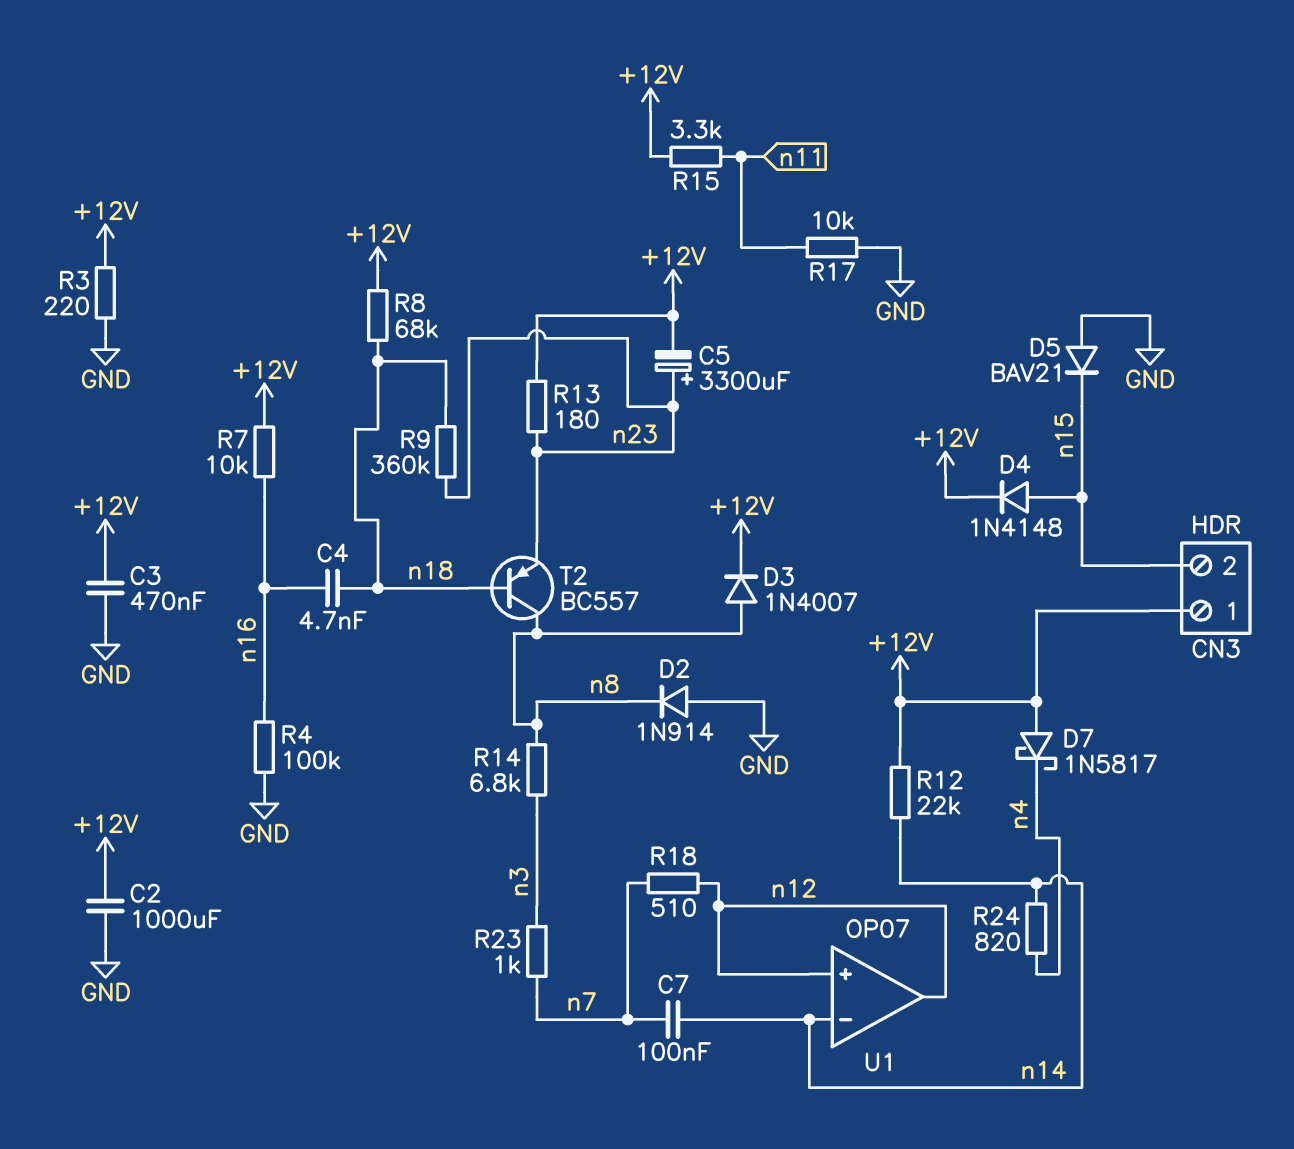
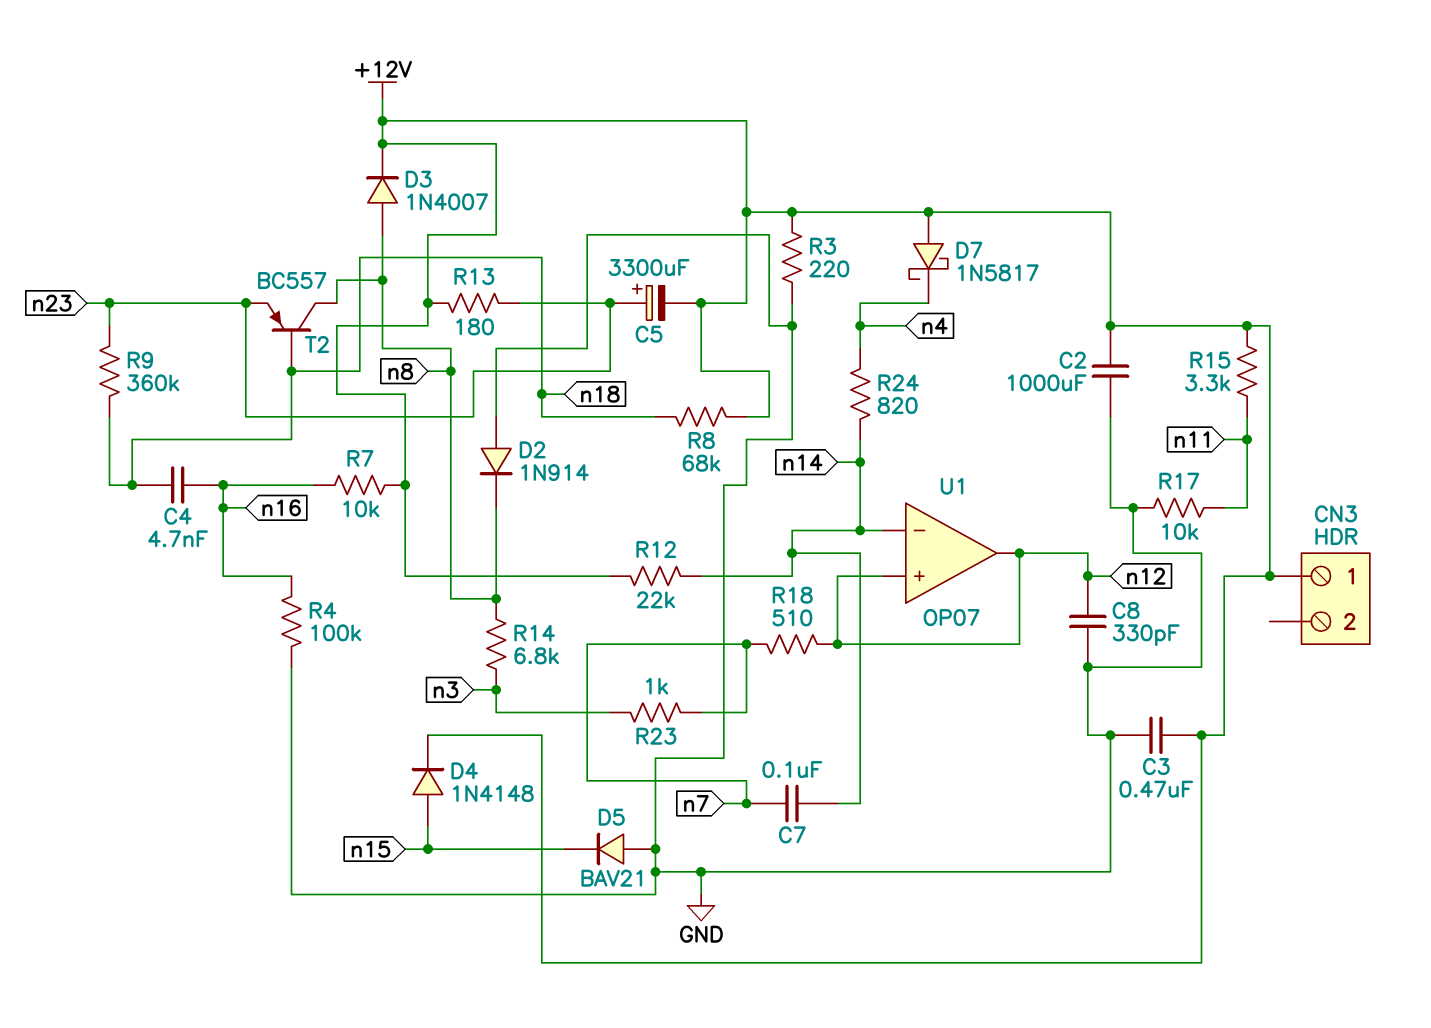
C8: none -> 330pF (GND, n12)
CN3 pin 2: n15 -> none

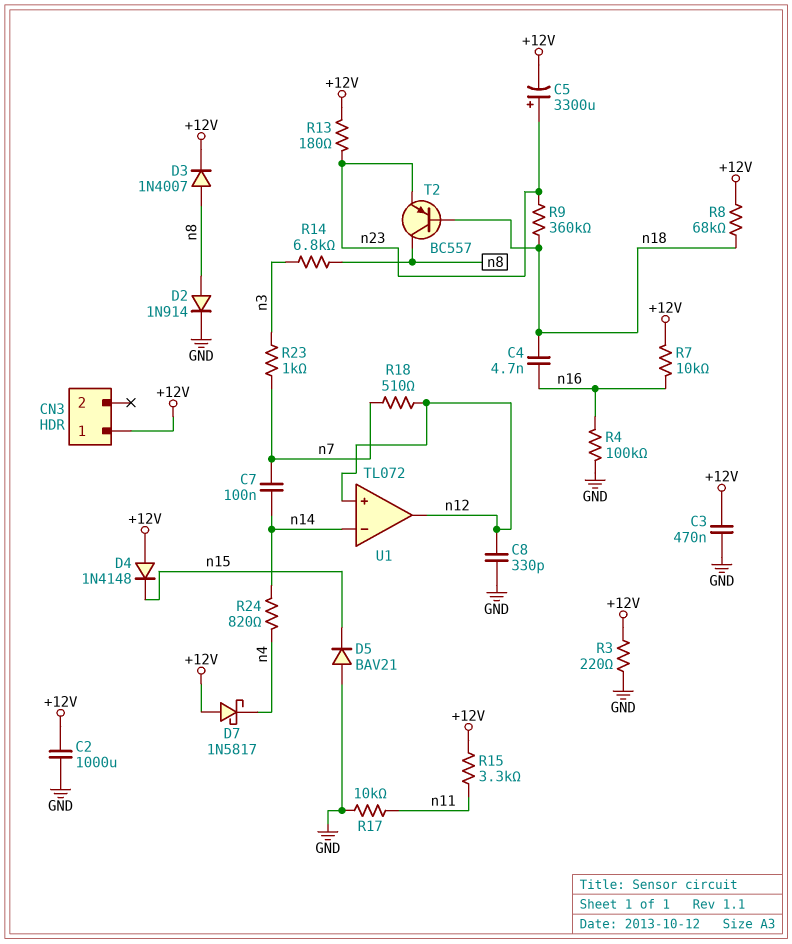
D2: diode 1N914 (A GND, K n8) -> diode 1N914 (A n8, K GND)
D4: diode 1N4148 (A n15, K +12V) -> diode 1N4148 (A +12V, K n15)
R12: 22k (+12V, n14) -> none
U1: OP07 -> TL072

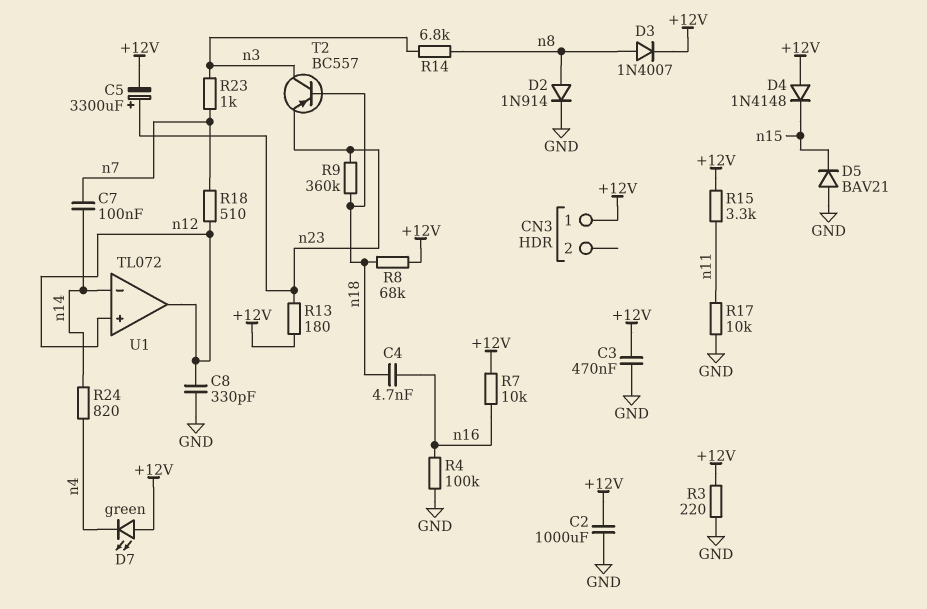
D7: schottky 1N5817 (A +12V, K n4) -> LED green (A +12V, K n4)
T2: PNP BC557 (B n18, C n8, E n23) -> PNP BC557 (B n18, C n3, E n23)

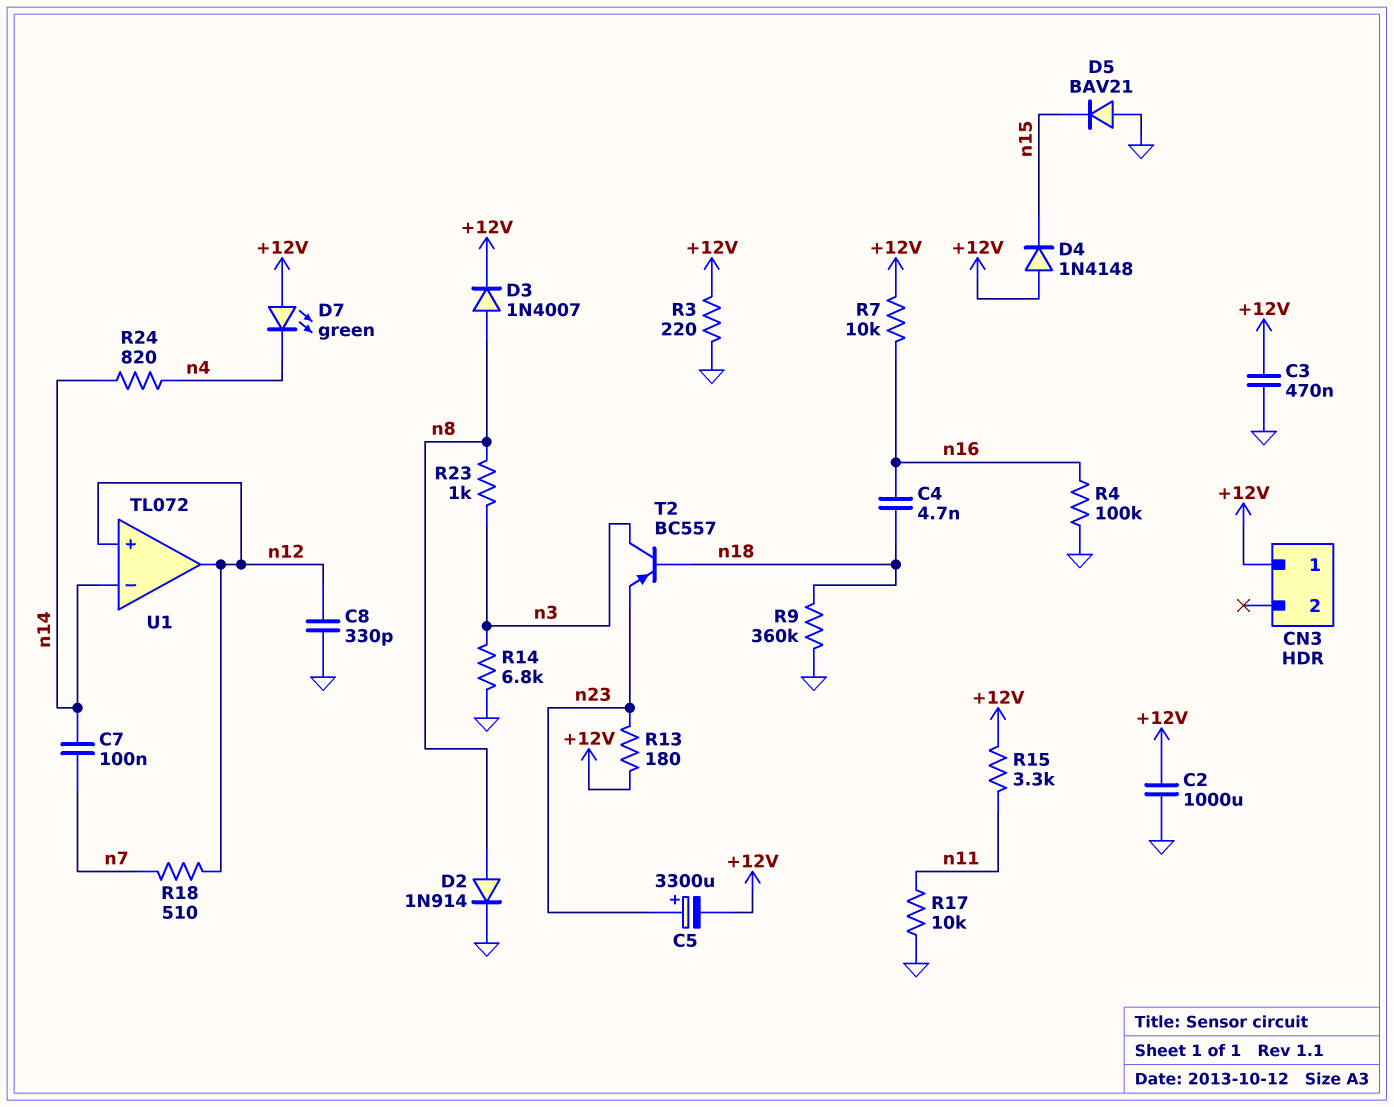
R8: 68k (+12V, n18) -> none
R9: 360k (n18, n23) -> 360k (GND, n18)
R14: 6.8k (n3, n8) -> 6.8k (GND, n3)
R23: 1k (n3, n7) -> 1k (n3, n8)

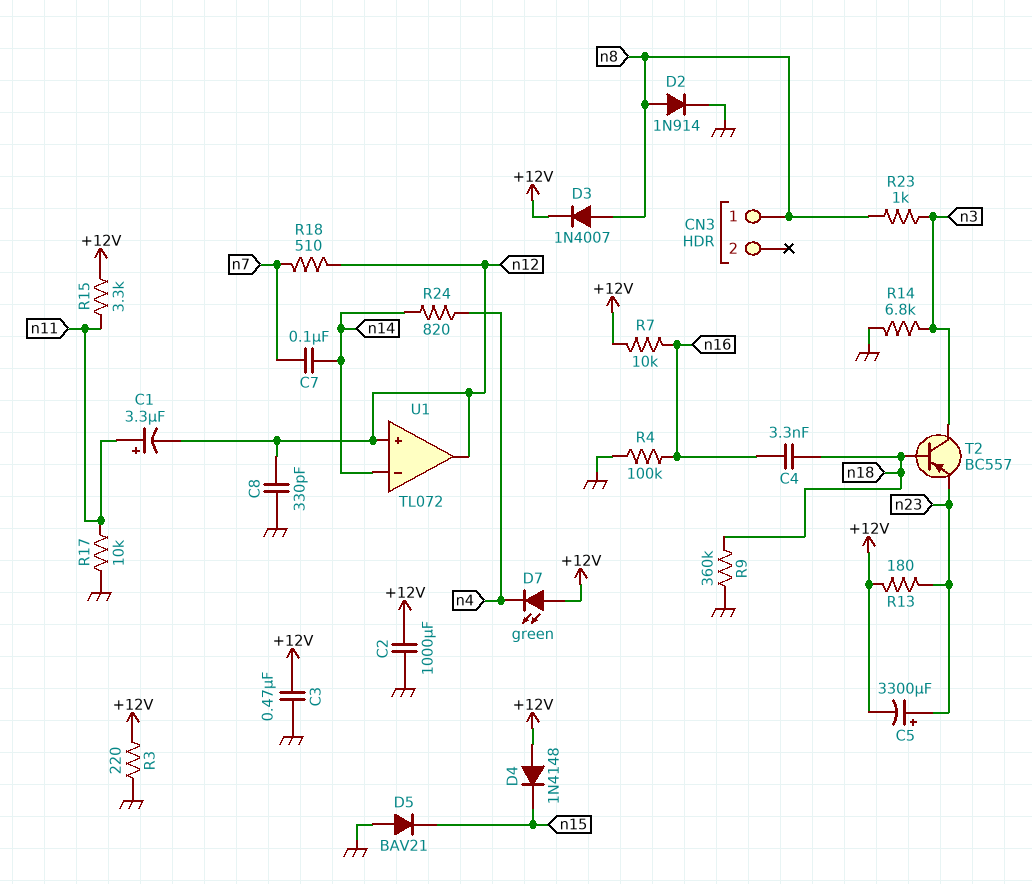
C1: none -> 3.3uF (plus n11, minus n12)
C4: 4.7nF (n16, n18) -> 3.3nF (n16, n18)
CN3 pin 1: +12V -> n8

